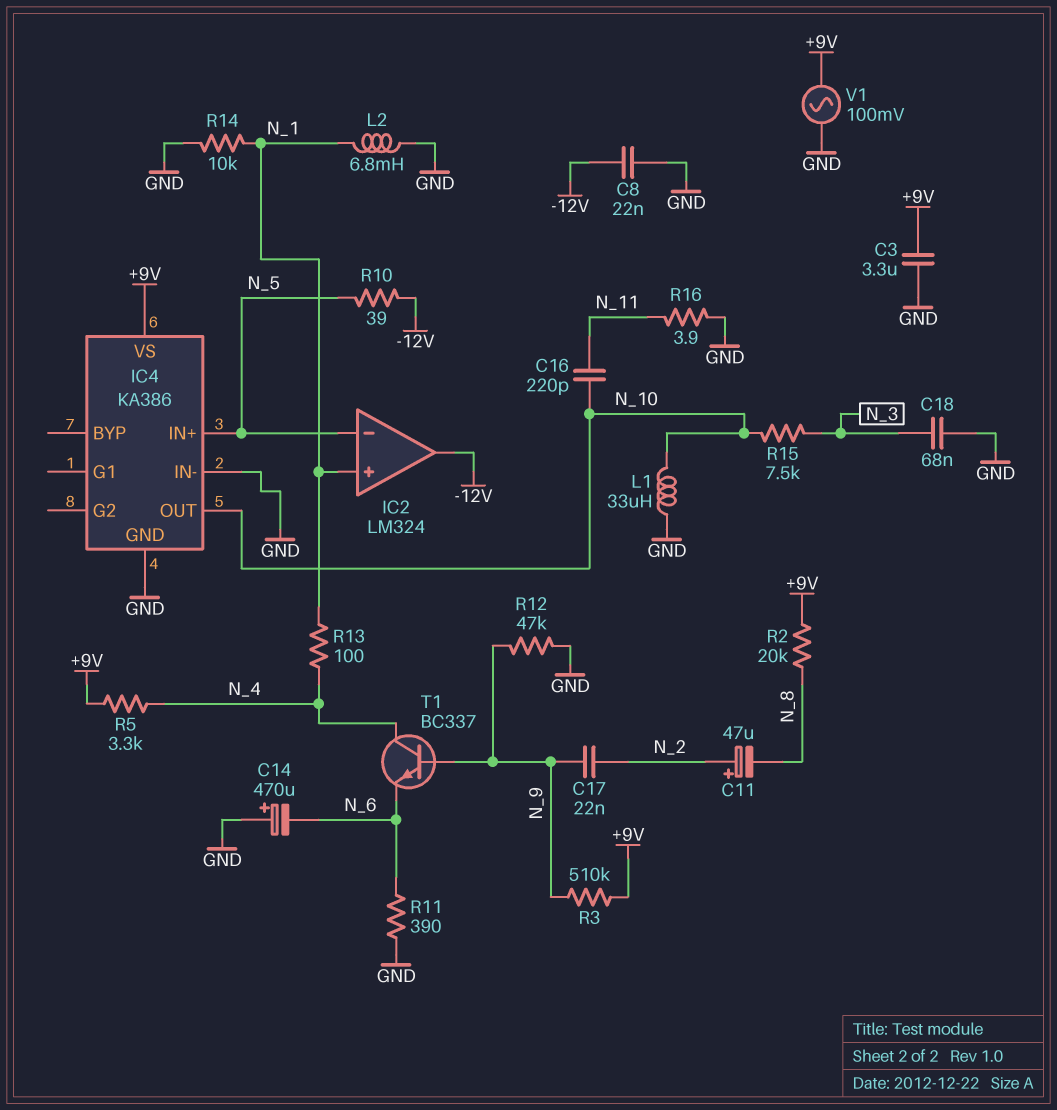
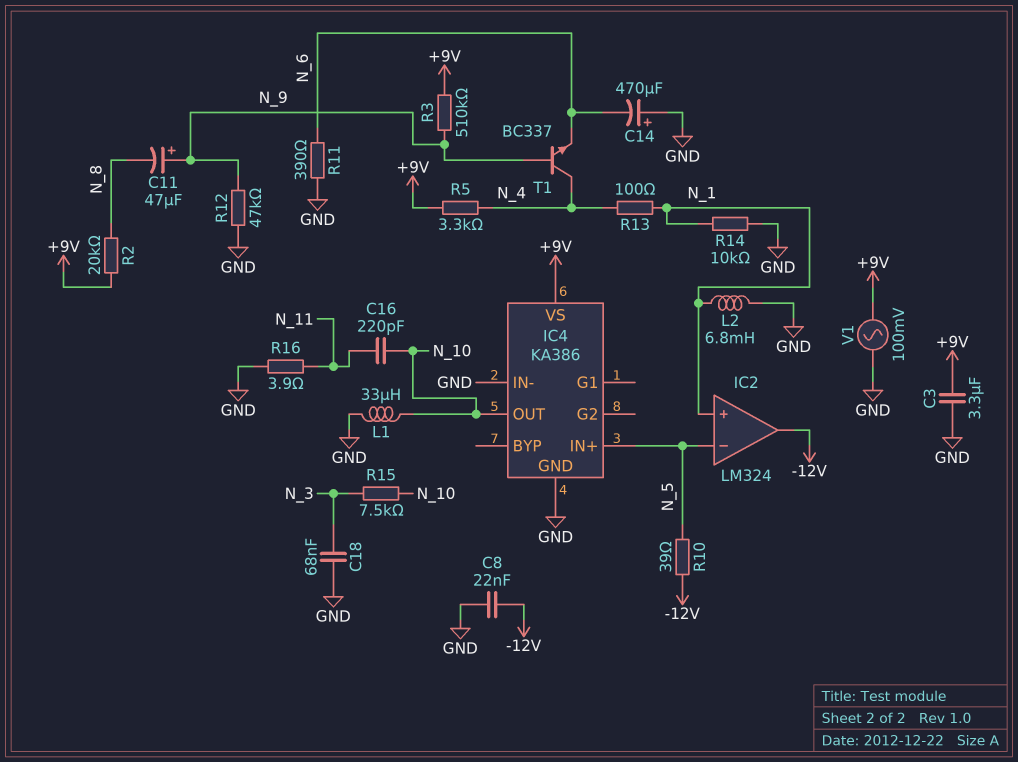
C11: 47uF (plus N_2, minus N_8) -> 47uF (plus N_9, minus N_8)
C17: 22nF (N_2, N_9) -> none

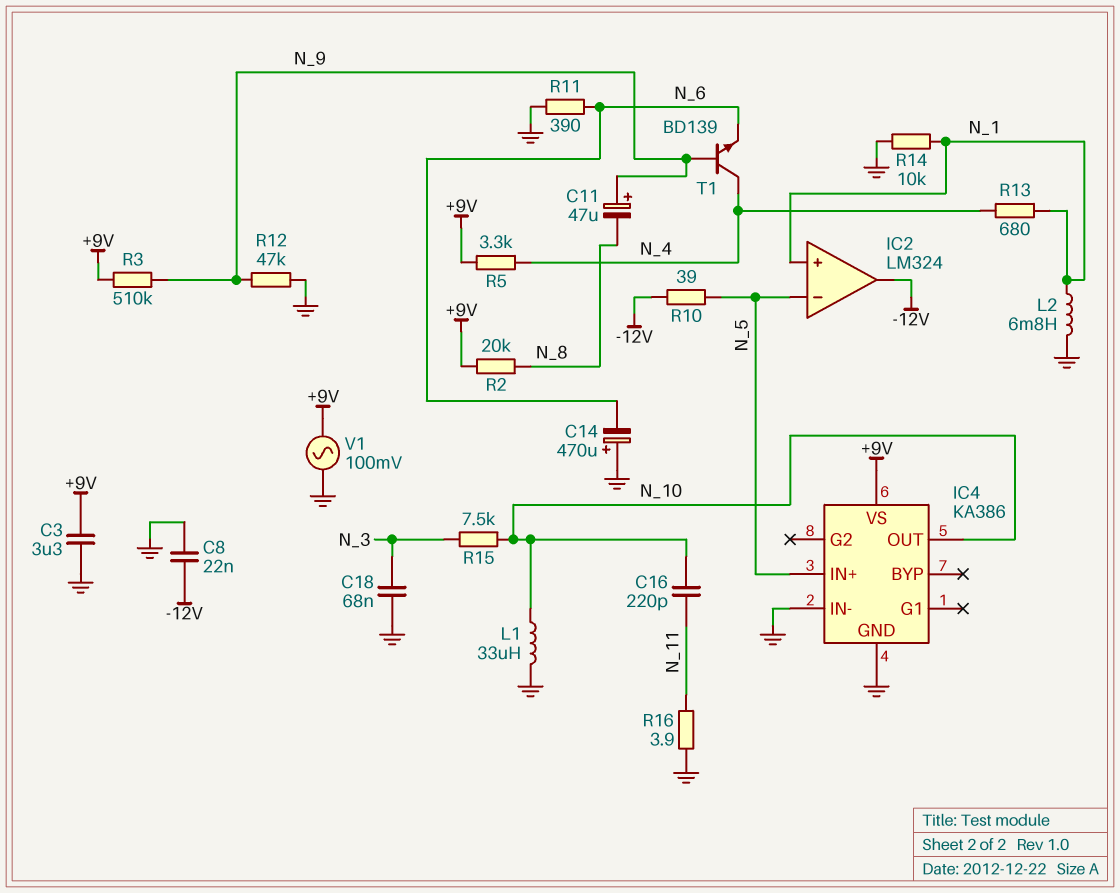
R13: 100 (N_1, N_4) -> 680 (N_1, N_4)
T1: NPN BC337 (B N_9, C N_4, E N_6) -> NPN BD139 (B N_9, C N_4, E N_6)

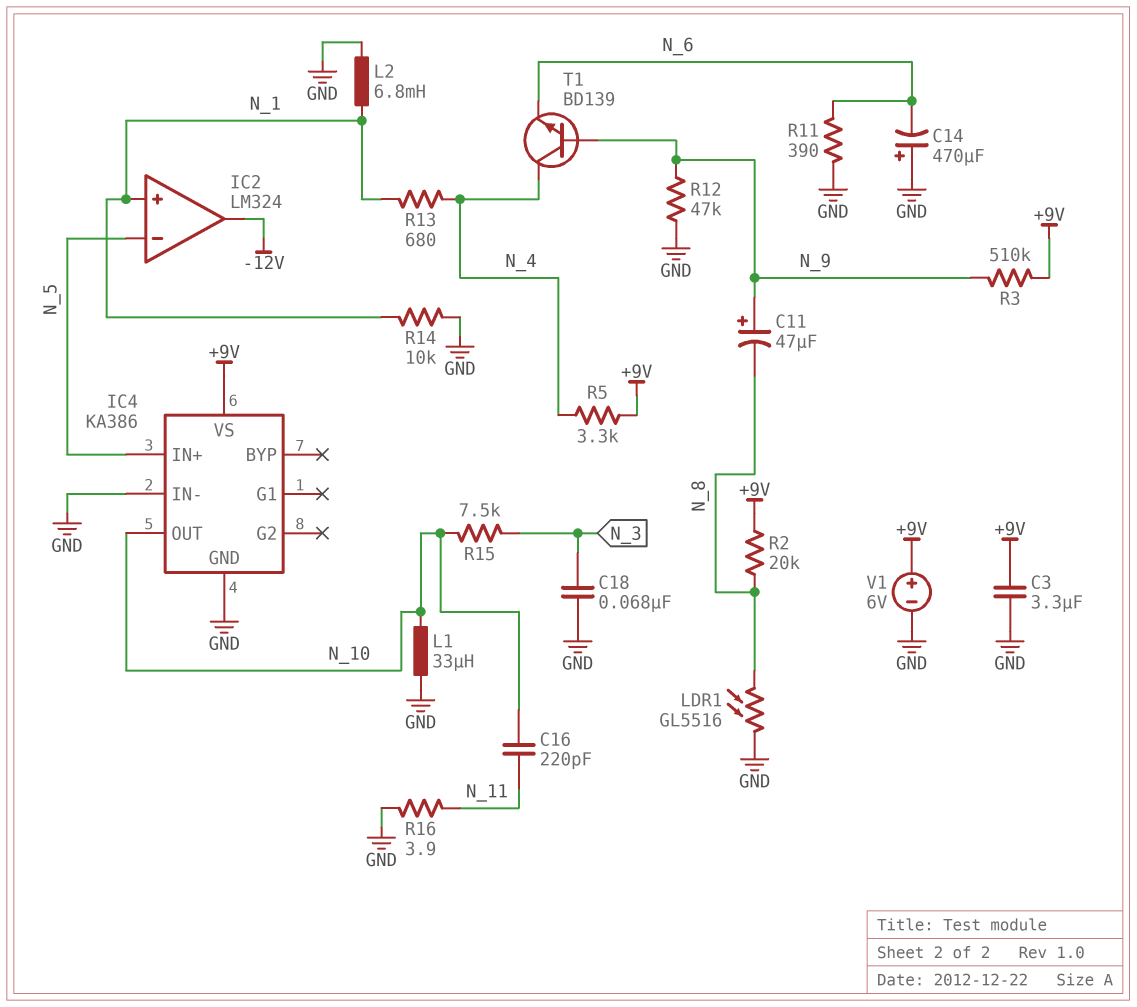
C8: 22nF (-12V, GND) -> none
LDR1: none -> GL5516 (GND, N_8)
R10: 39 (-12V, N_5) -> none
V1: AC 100mV (+9V, GND) -> 6V (plus +9V, minus GND)

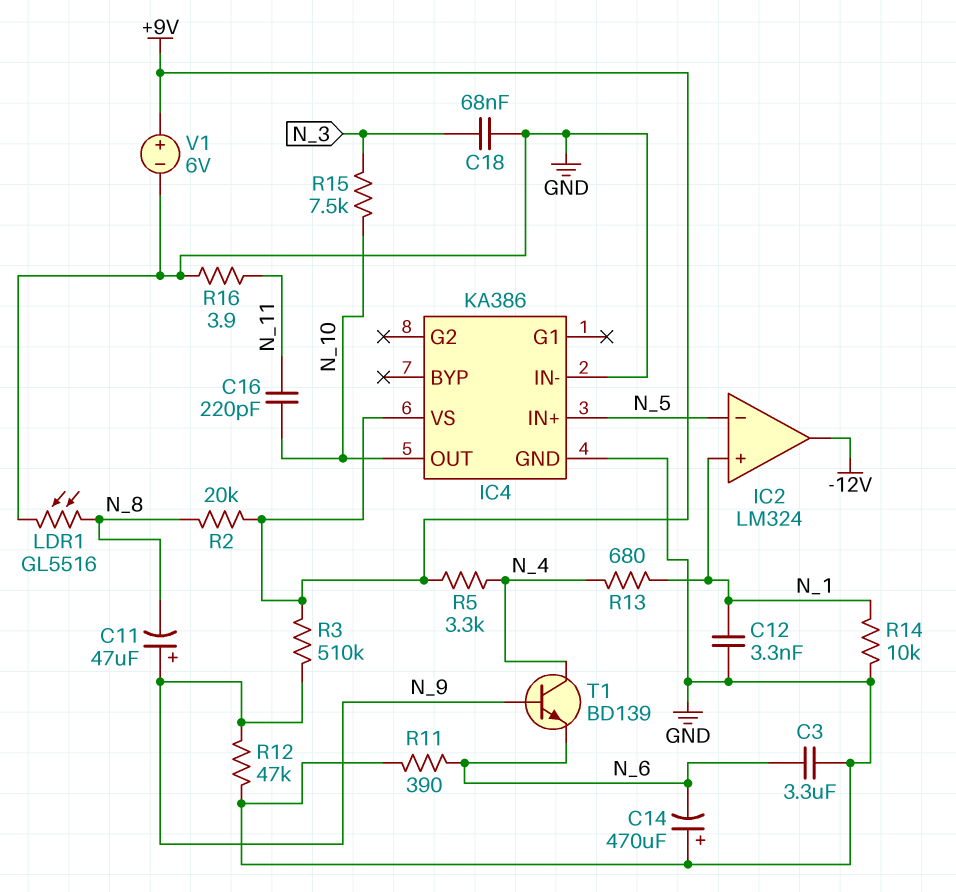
C3: 3.3uF (+9V, GND) -> 3.3uF (GND, N_6)
C12: none -> 3.3nF (GND, N_1)
L1: 33uH (GND, N_10) -> none
L2: 6.8mH (GND, N_1) -> none

